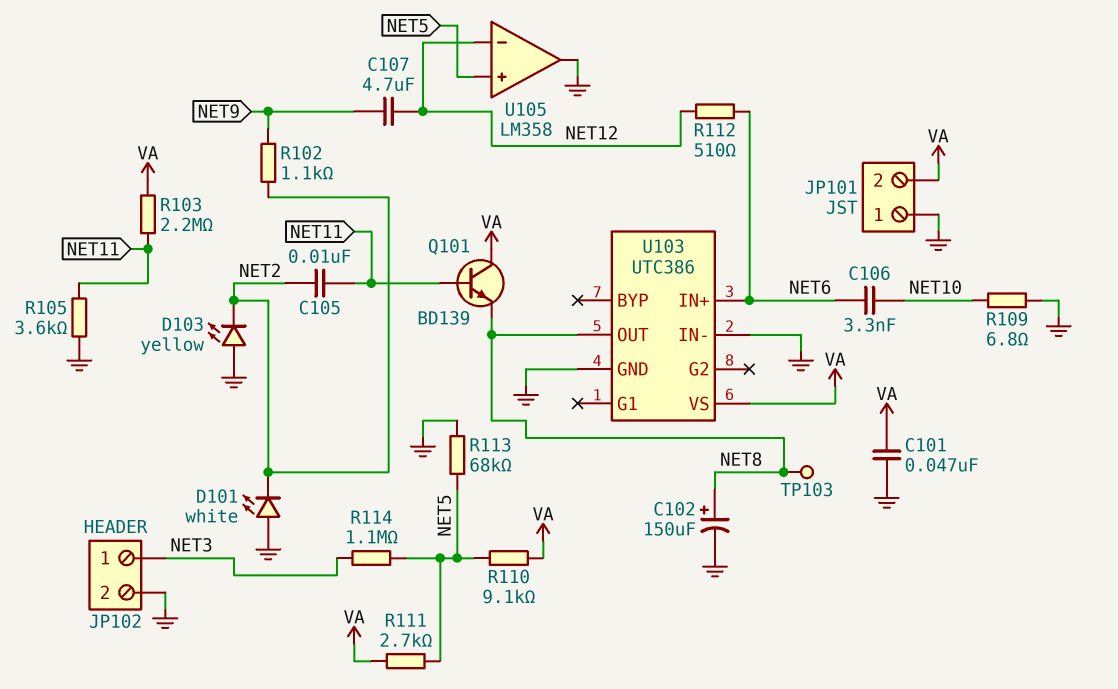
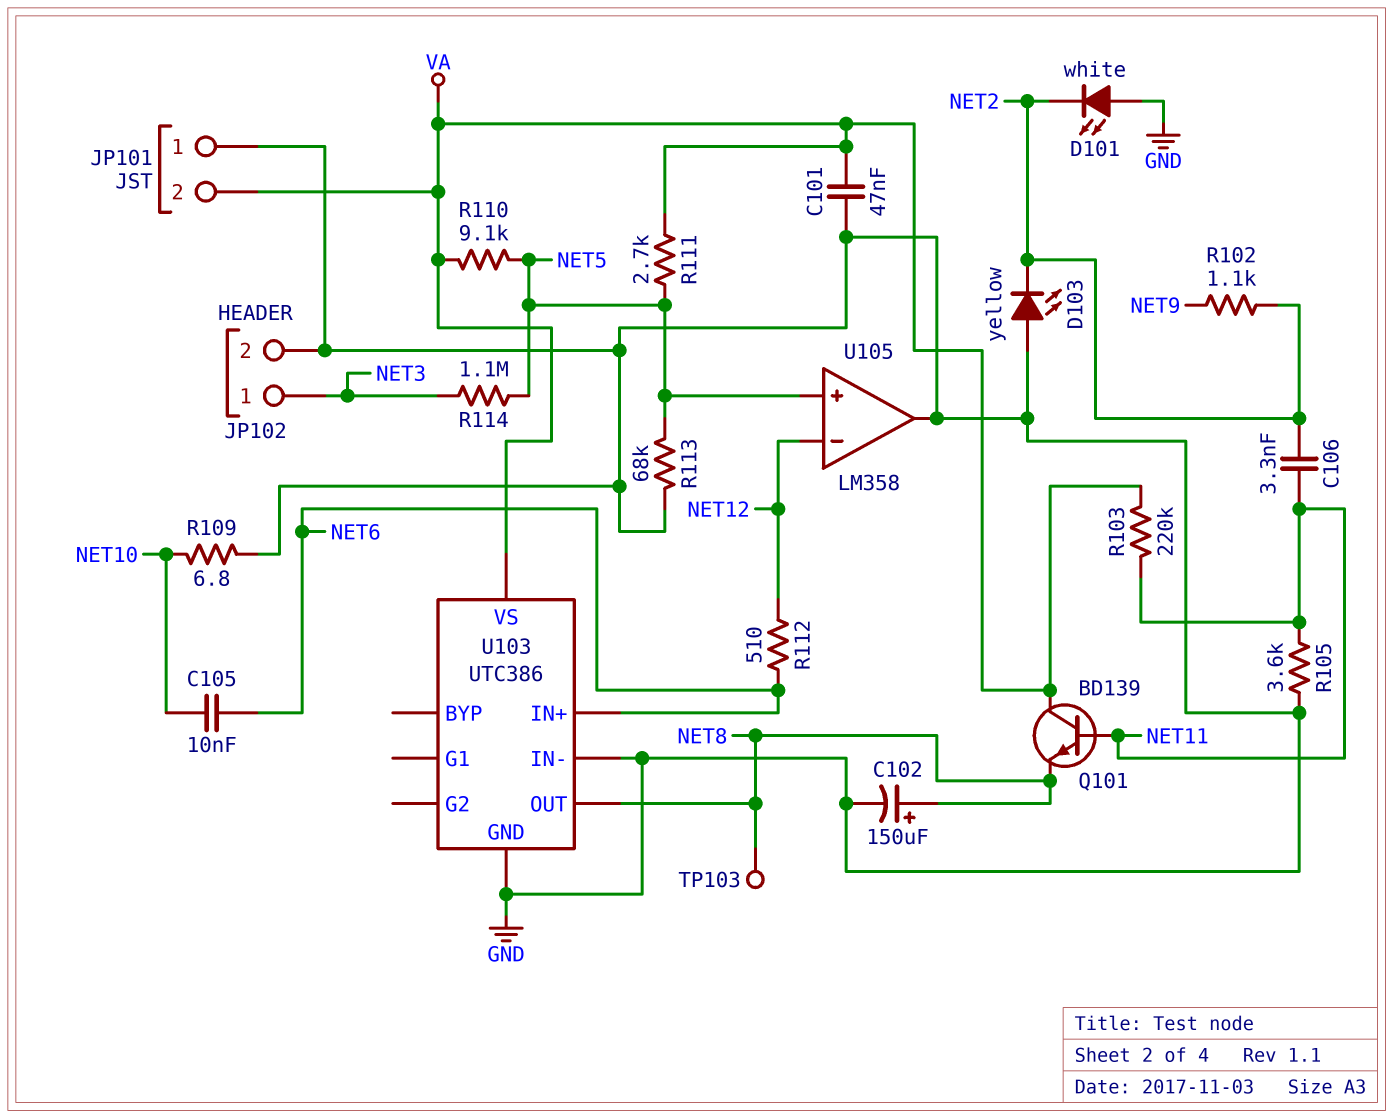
C105: 10nF (NET2, NET11) -> 10nF (NET6, NET10)
C106: 3.3nF (NET6, NET10) -> 3.3nF (NET2, NET11)
C107: 4.7uF (NET9, NET12) -> none
R103: 2.2M (NET11, VA) -> 220k (NET11, VA)

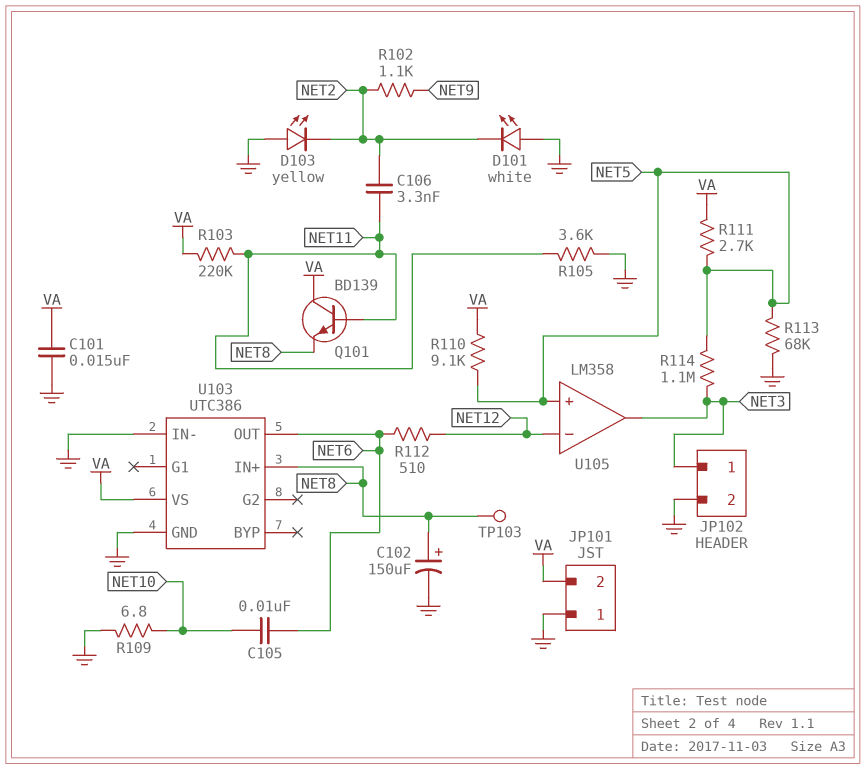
C101: 47nF (GND, VA) -> 15nF (GND, VA)
U103 pin IN+: NET6 -> NET8
U103 pin OUT: NET8 -> NET6
U105 pin out: GND -> NET3

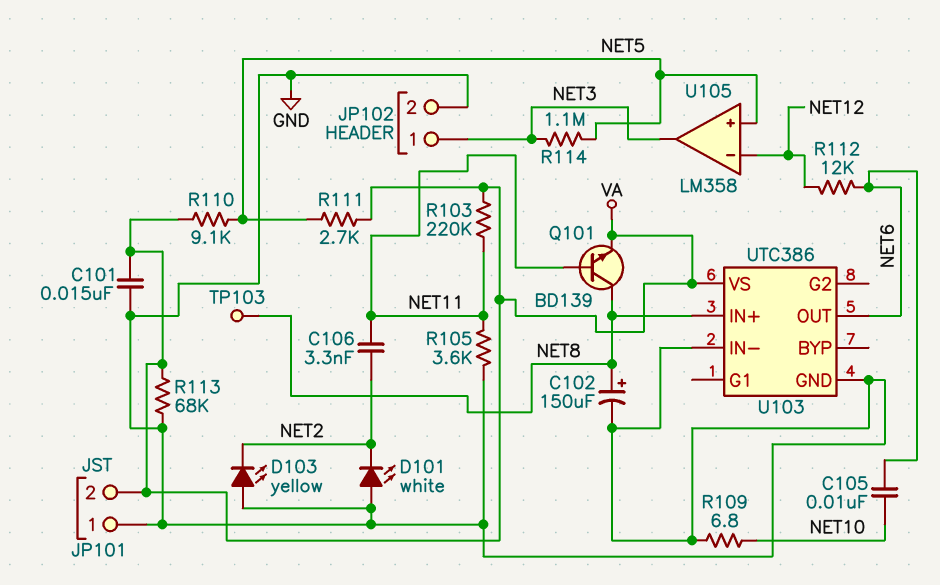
Q101: NPN BD139 (B NET11, C VA, E NET8) -> NPN BD139 (B NET11, C NET8, E VA)
R102: 1.1k (NET2, NET9) -> none
R112: 510 (NET6, NET12) -> 12k (NET6, NET12)
R113: 68k (GND, NET5) -> 68k (GND, VA)

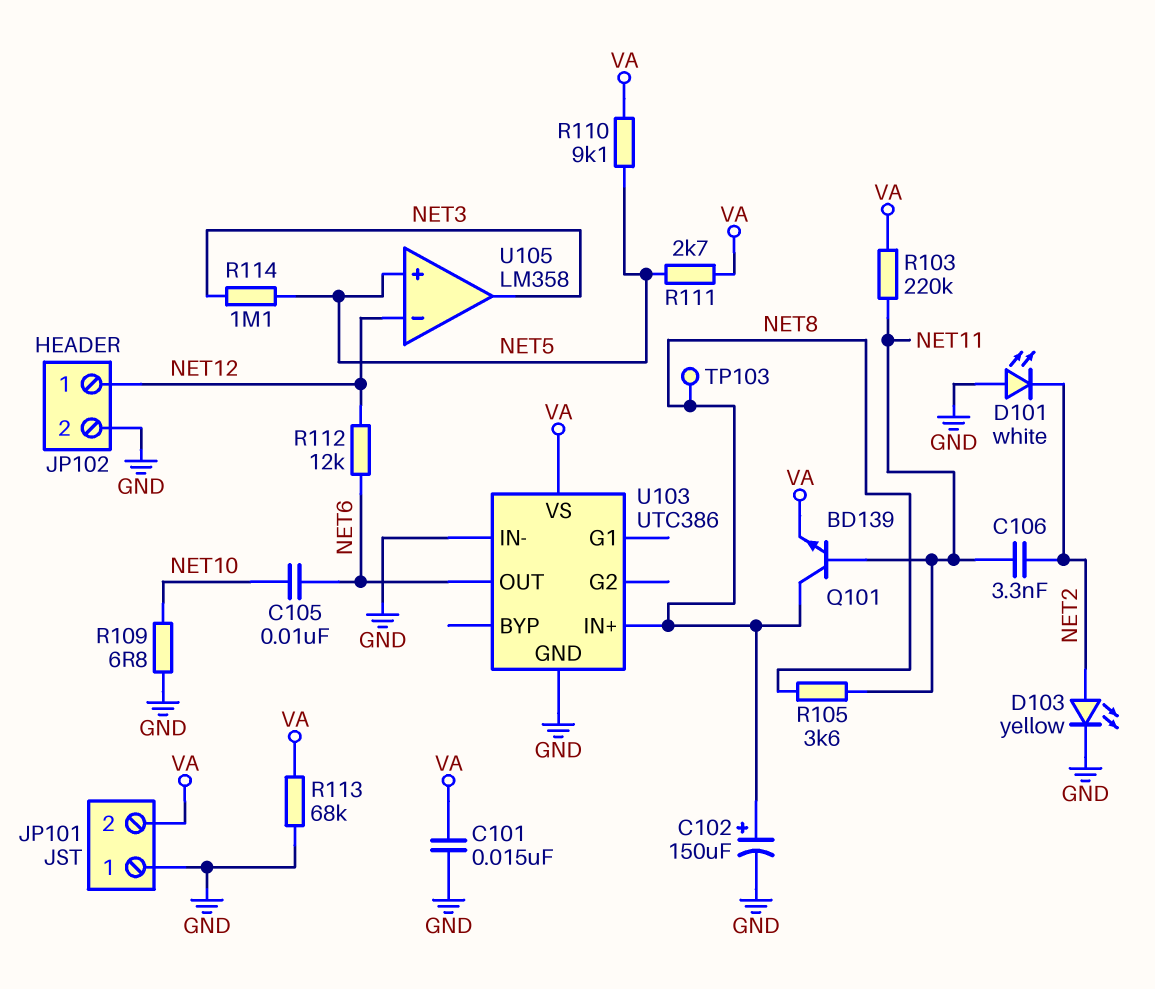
D103: LED yellow (A GND, K NET2) -> LED yellow (A NET2, K GND)
JP102 pin 1: NET3 -> NET12
R105: 3.6k (GND, NET11) -> 3.6k (NET8, NET11)

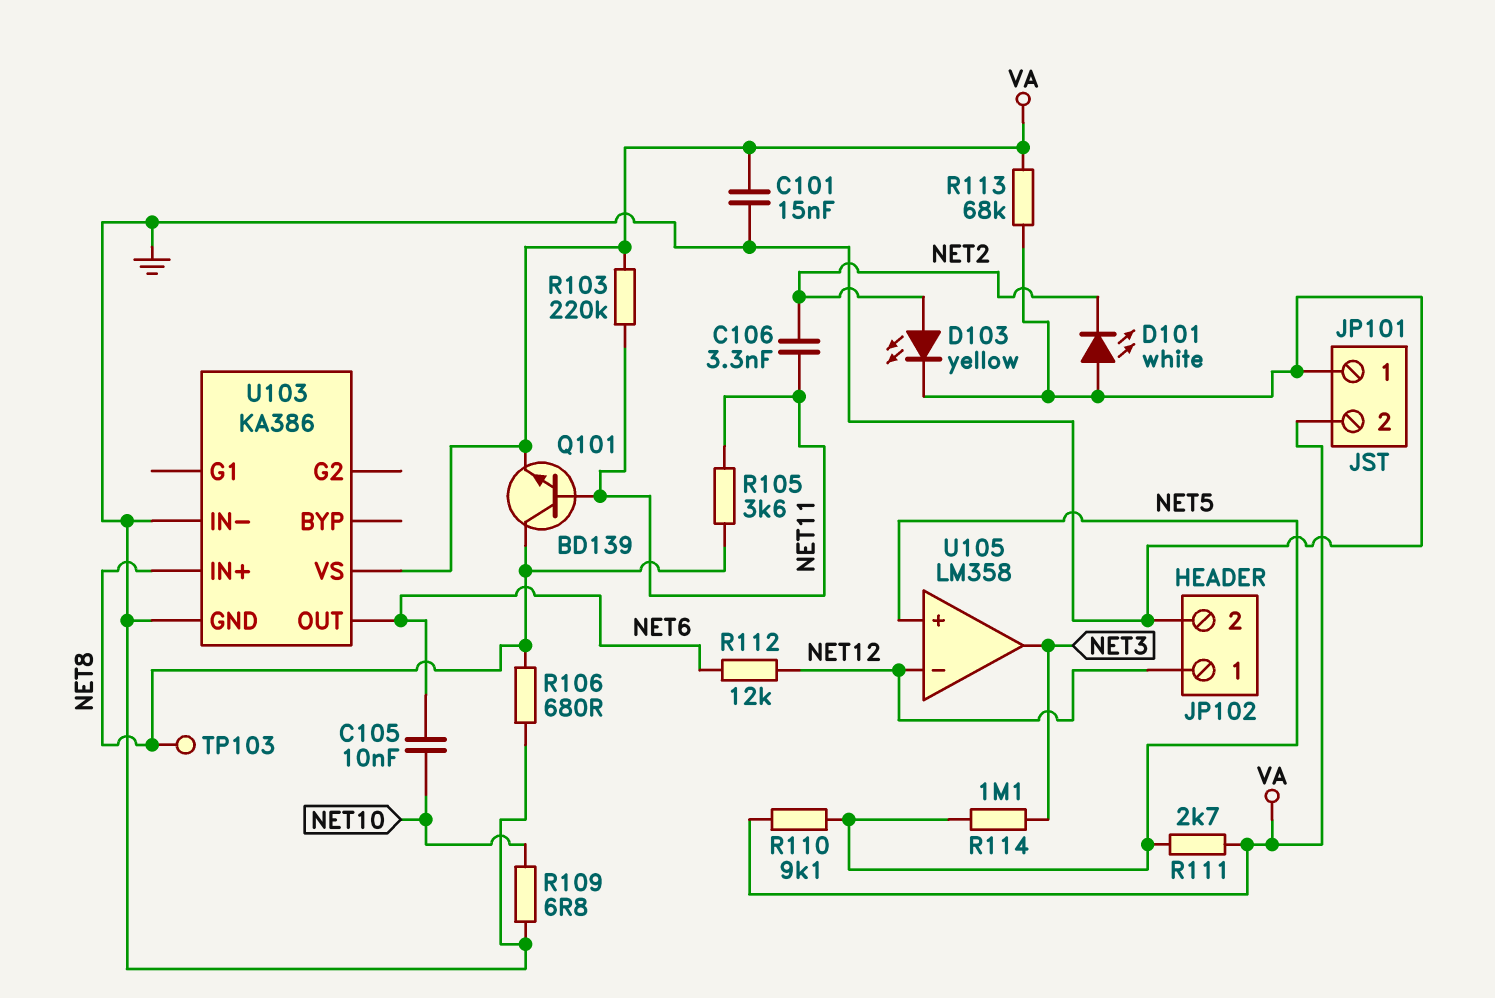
C102: 150uF (plus NET8, minus GND) -> none
R106: none -> 680 (GND, NET8)
U103: UTC386 -> KA386

